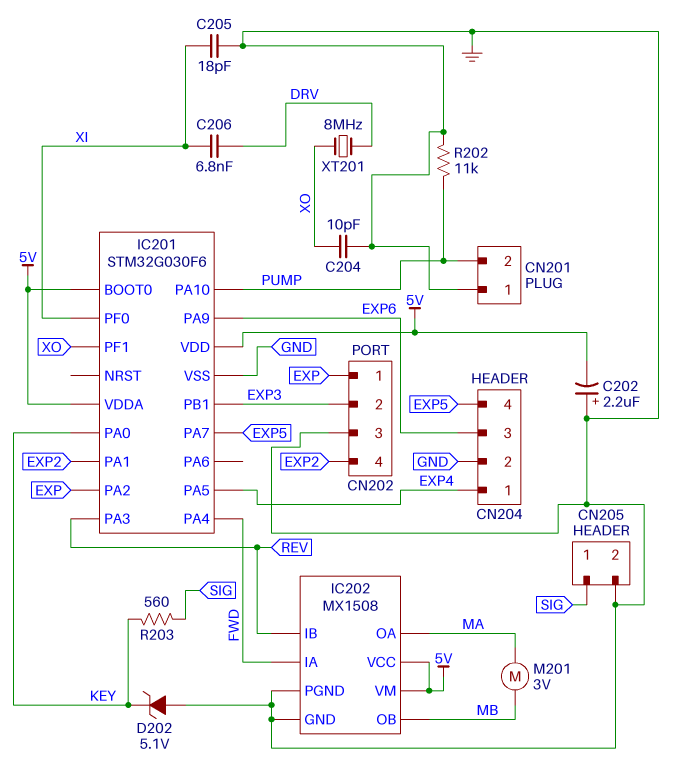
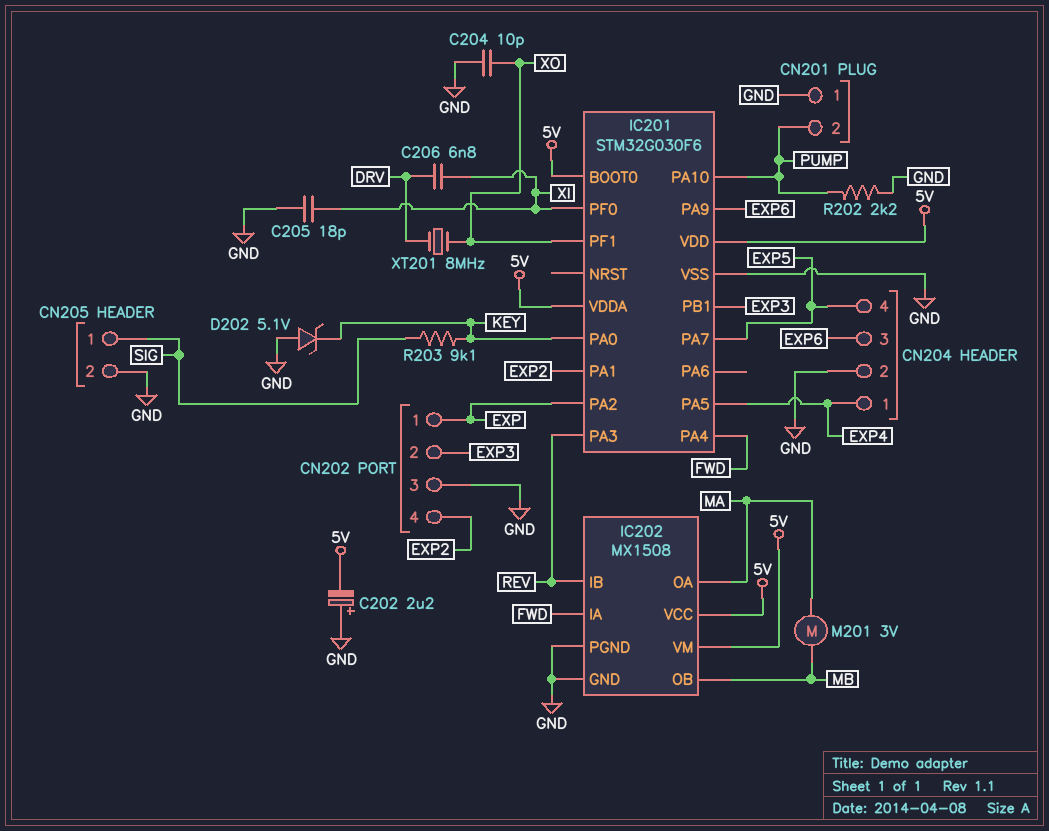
R202: 11k (GND, PUMP) -> 2.2k (GND, PUMP)
R203: 560 (KEY, SIG) -> 9.1k (KEY, SIG)

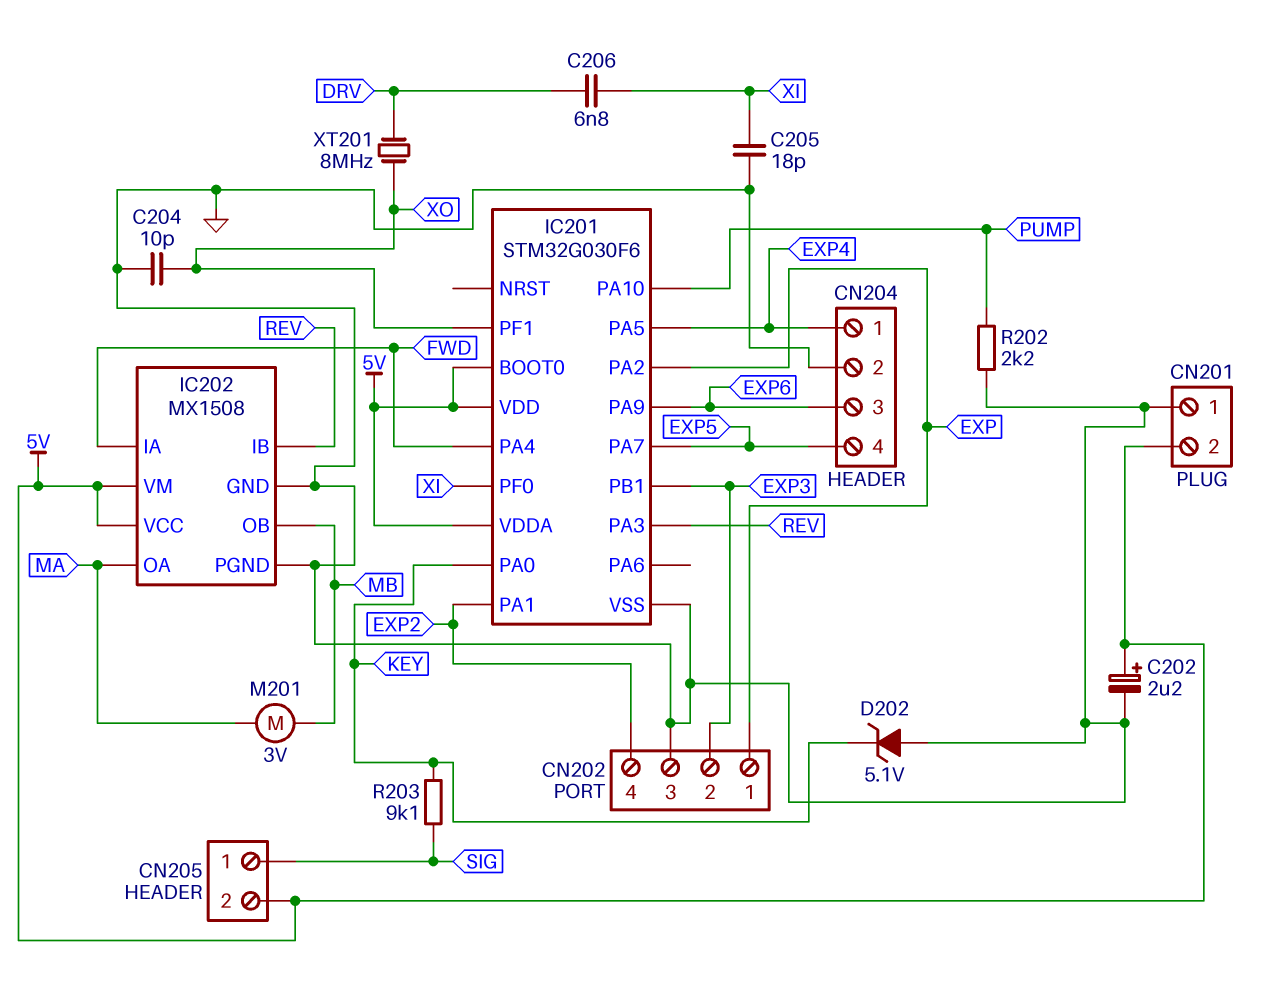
C202: 2.2uF (plus GND, minus 5V) -> 2.2uF (plus 5V, minus GND)
CN201 pin 2: PUMP -> 5V
CN205 pin 2: GND -> 5V

